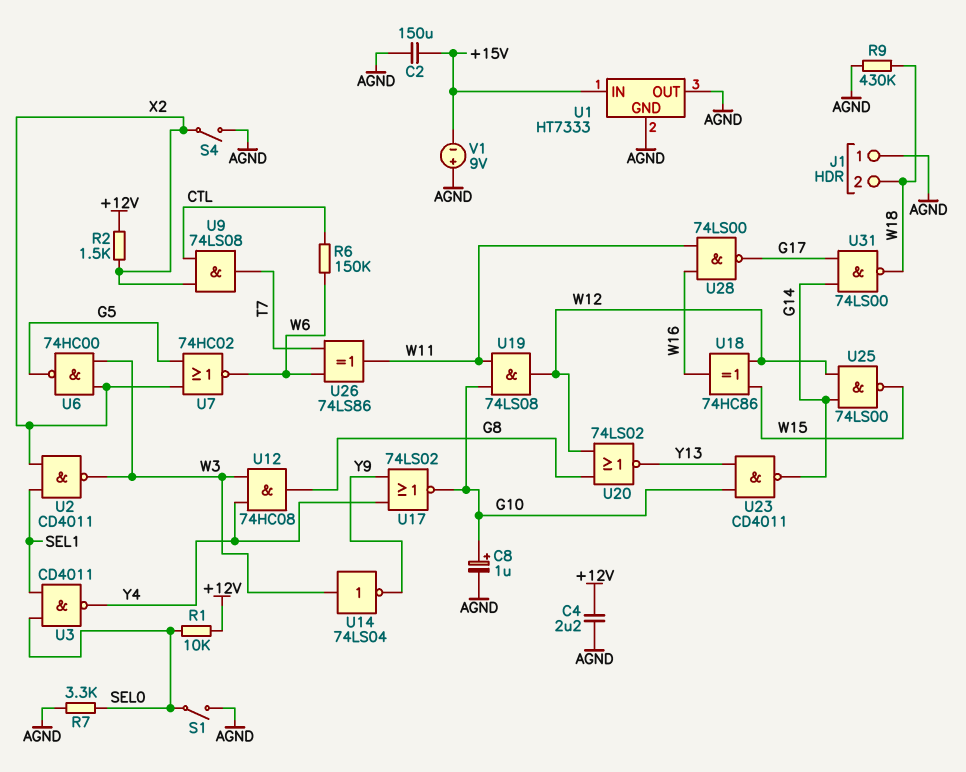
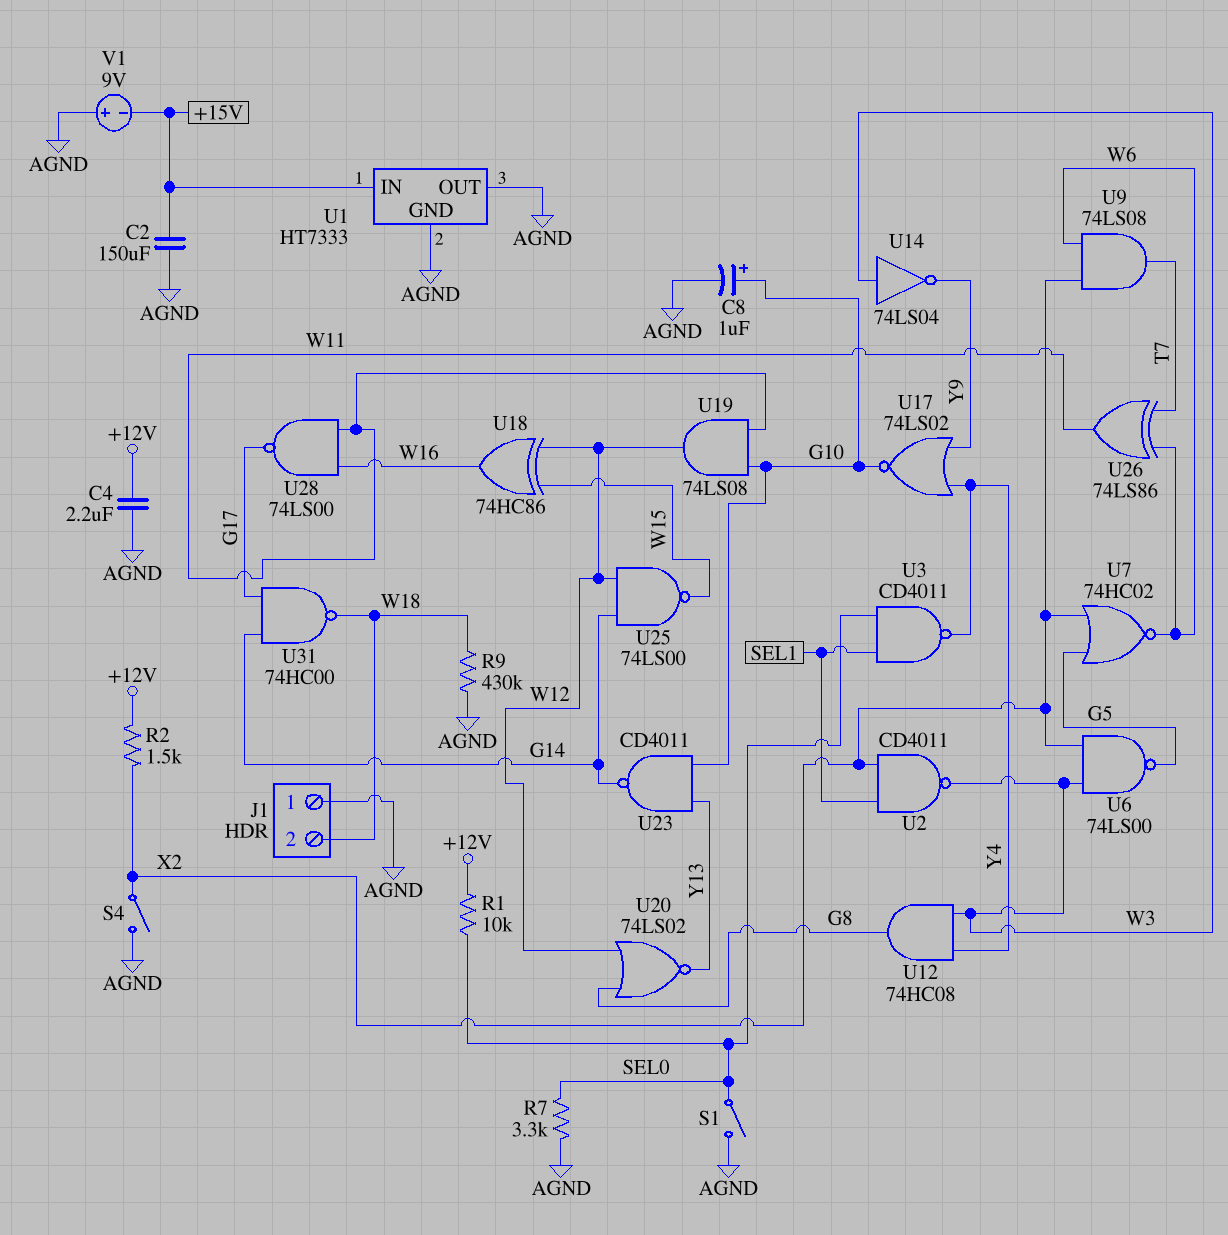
R6: 150k (CTL, W6) -> none
U6: NAND 74HC00 (in W3, in X2, out G5) -> NAND 74LS00 (in W3, in X2, out G5)
U9: AND 74LS08 (in CTL, in X2, out T7) -> AND 74LS08 (in W6, in X2, out T7)
U31: NAND 74LS00 (in G14, in G17, out W18) -> NAND 74HC00 (in G14, in G17, out W18)

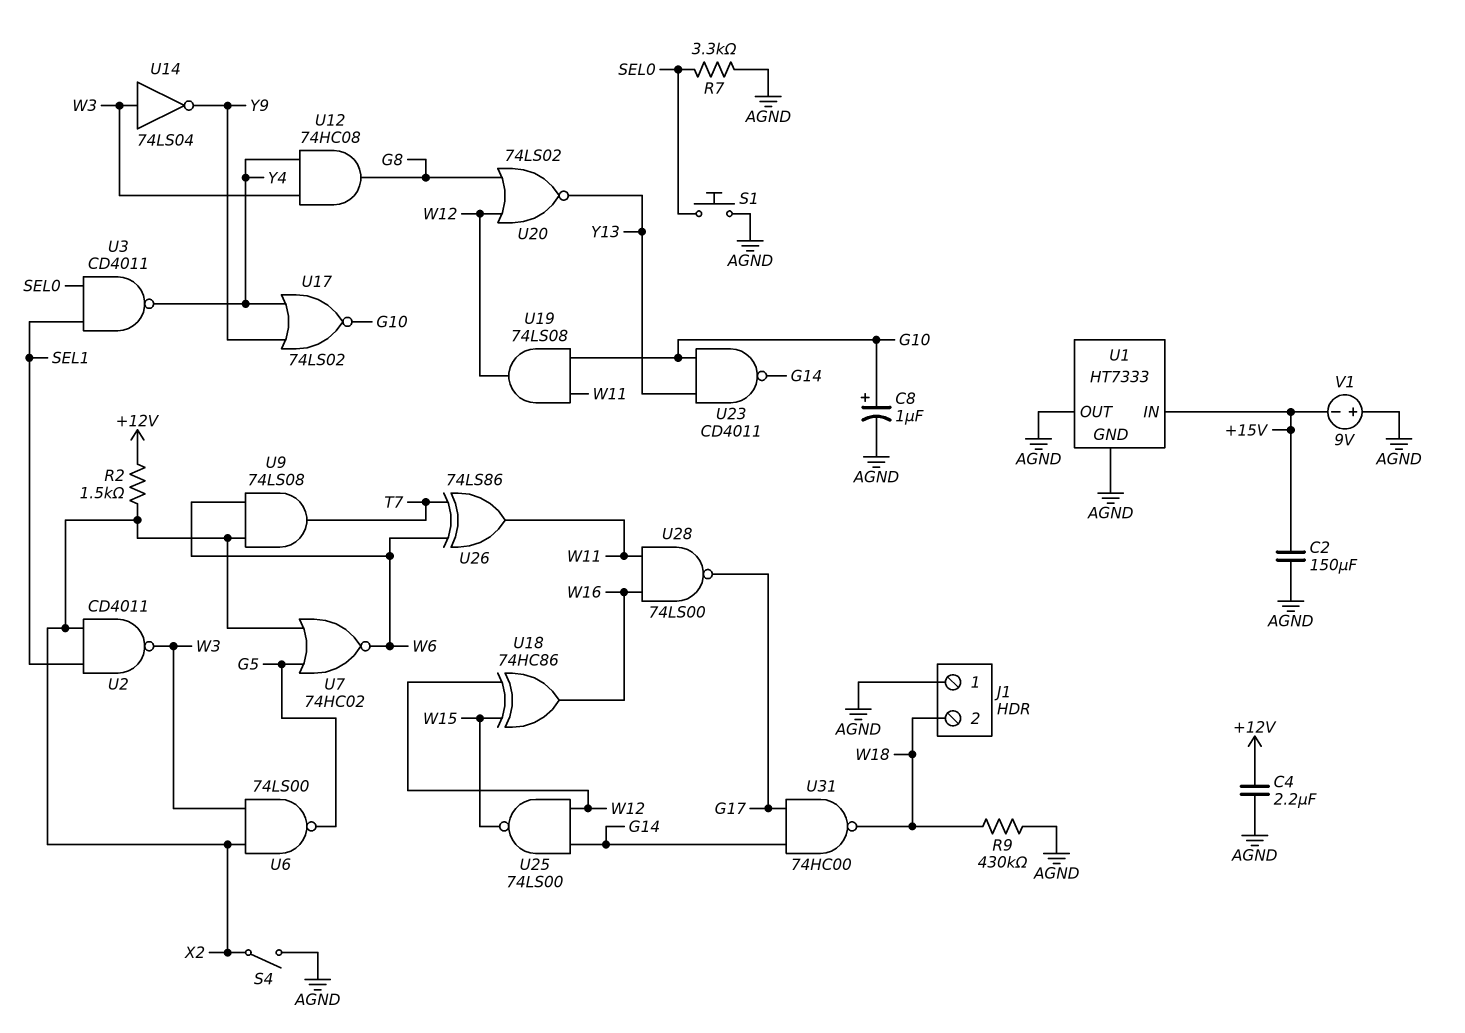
R1: 10k (+12V, SEL0) -> none
S1: switch (AGND, SEL0) -> button (AGND, SEL0)

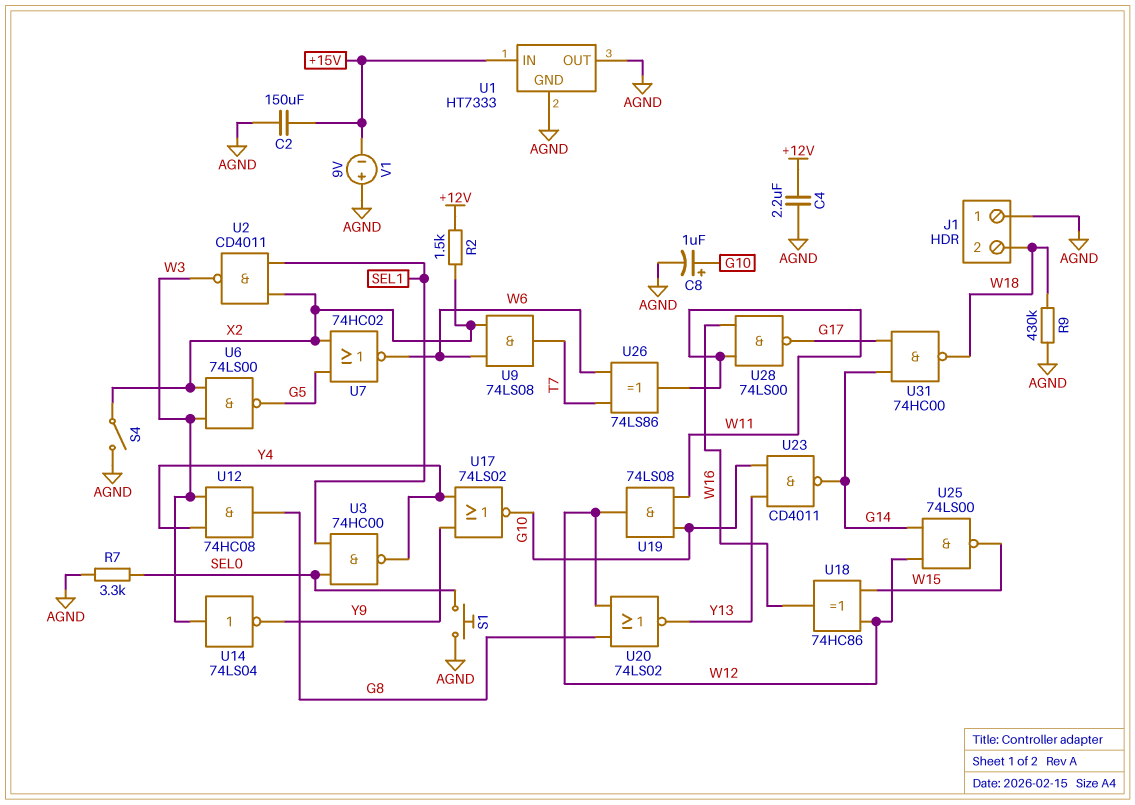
U3: NAND CD4011 (in SEL0, in SEL1, out Y4) -> NAND 74HC00 (in SEL0, in SEL1, out Y4)

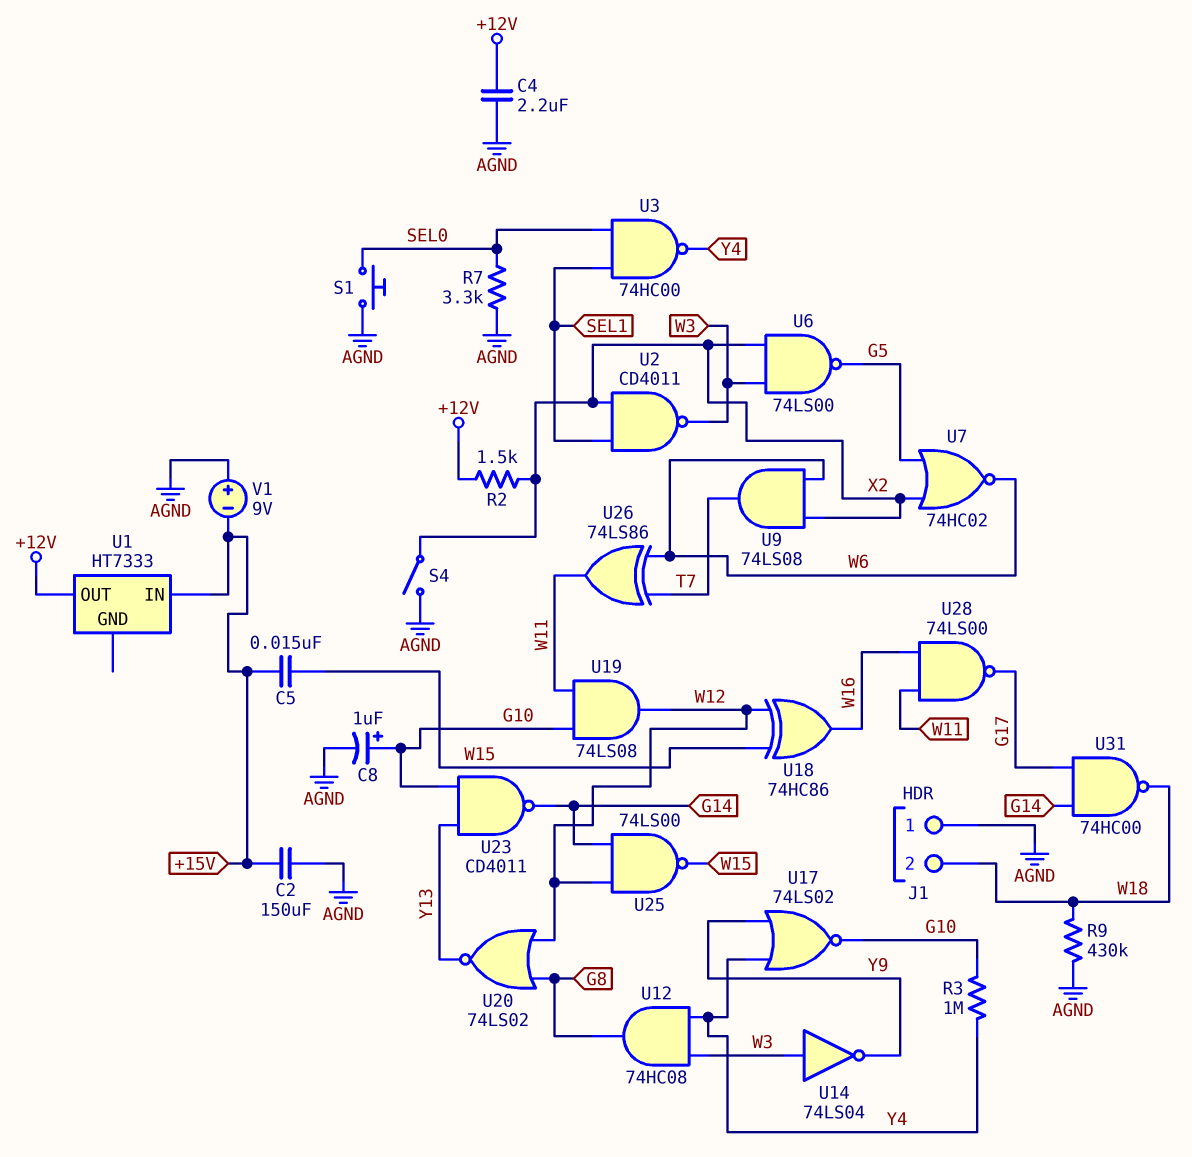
C5: none -> 15nF (+15V, W15)
R3: none -> 1M (G10, Y4)
U1 pin GND: AGND -> none
U1 pin OUT: AGND -> +12V

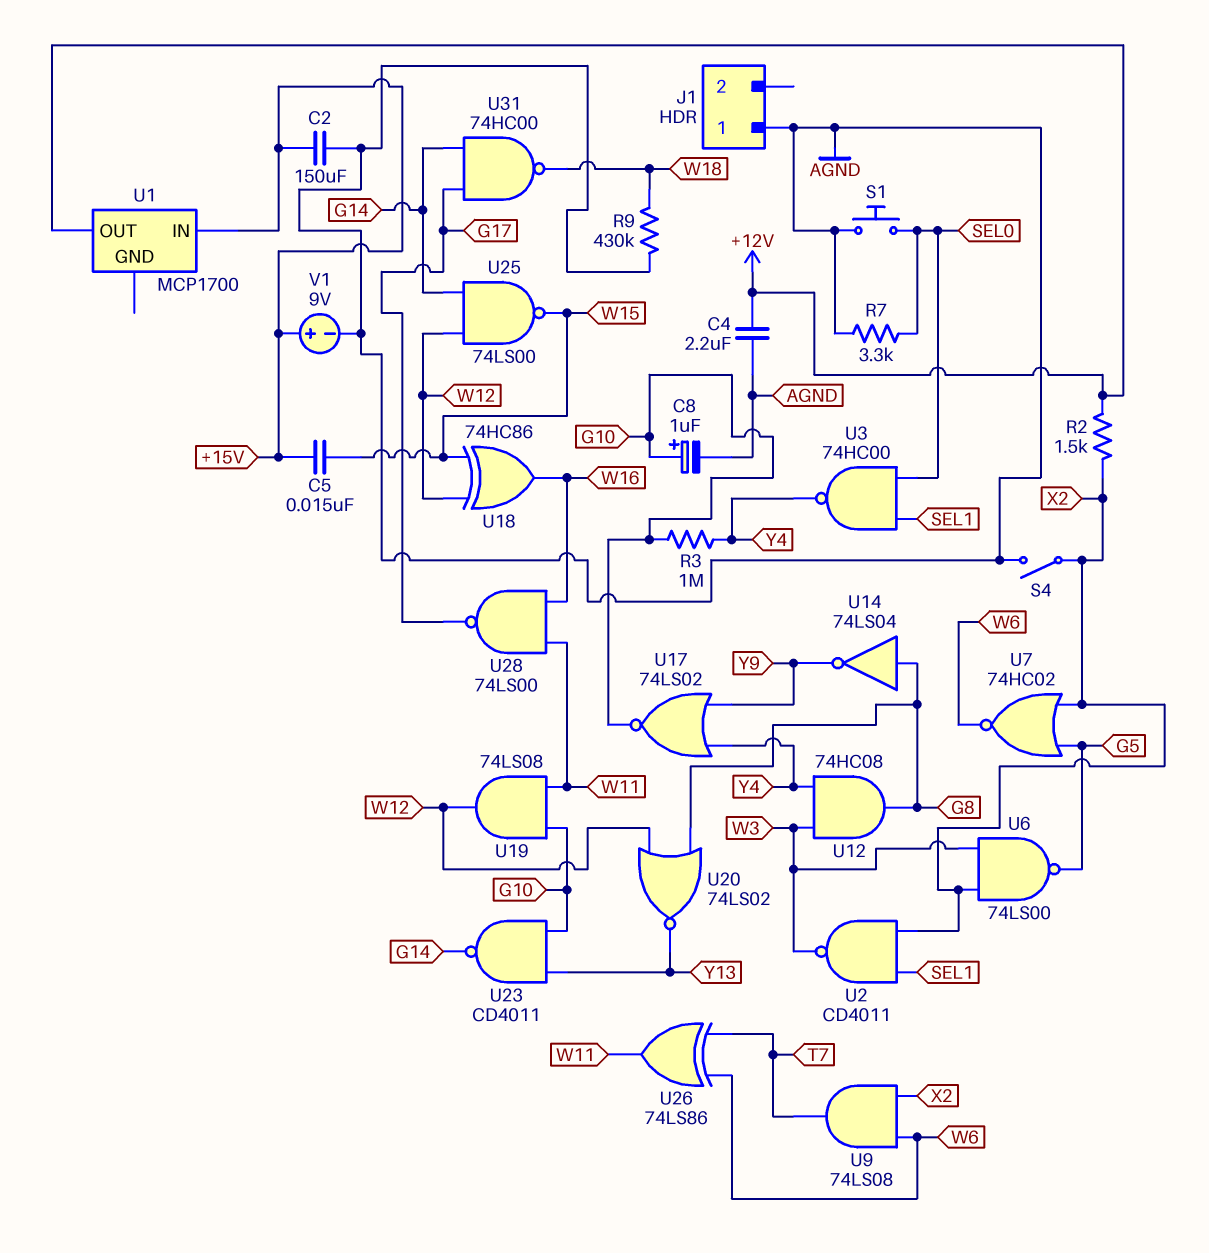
J1 pin 2: W18 -> none
U1: HT7333 -> MCP1700
U14: NOT 74LS04 (in W3, out Y9) -> NOT 74LS04 (in G8, out Y9)
V1: 9V (plus AGND, minus +15V) -> 9V (plus +15V, minus AGND)

